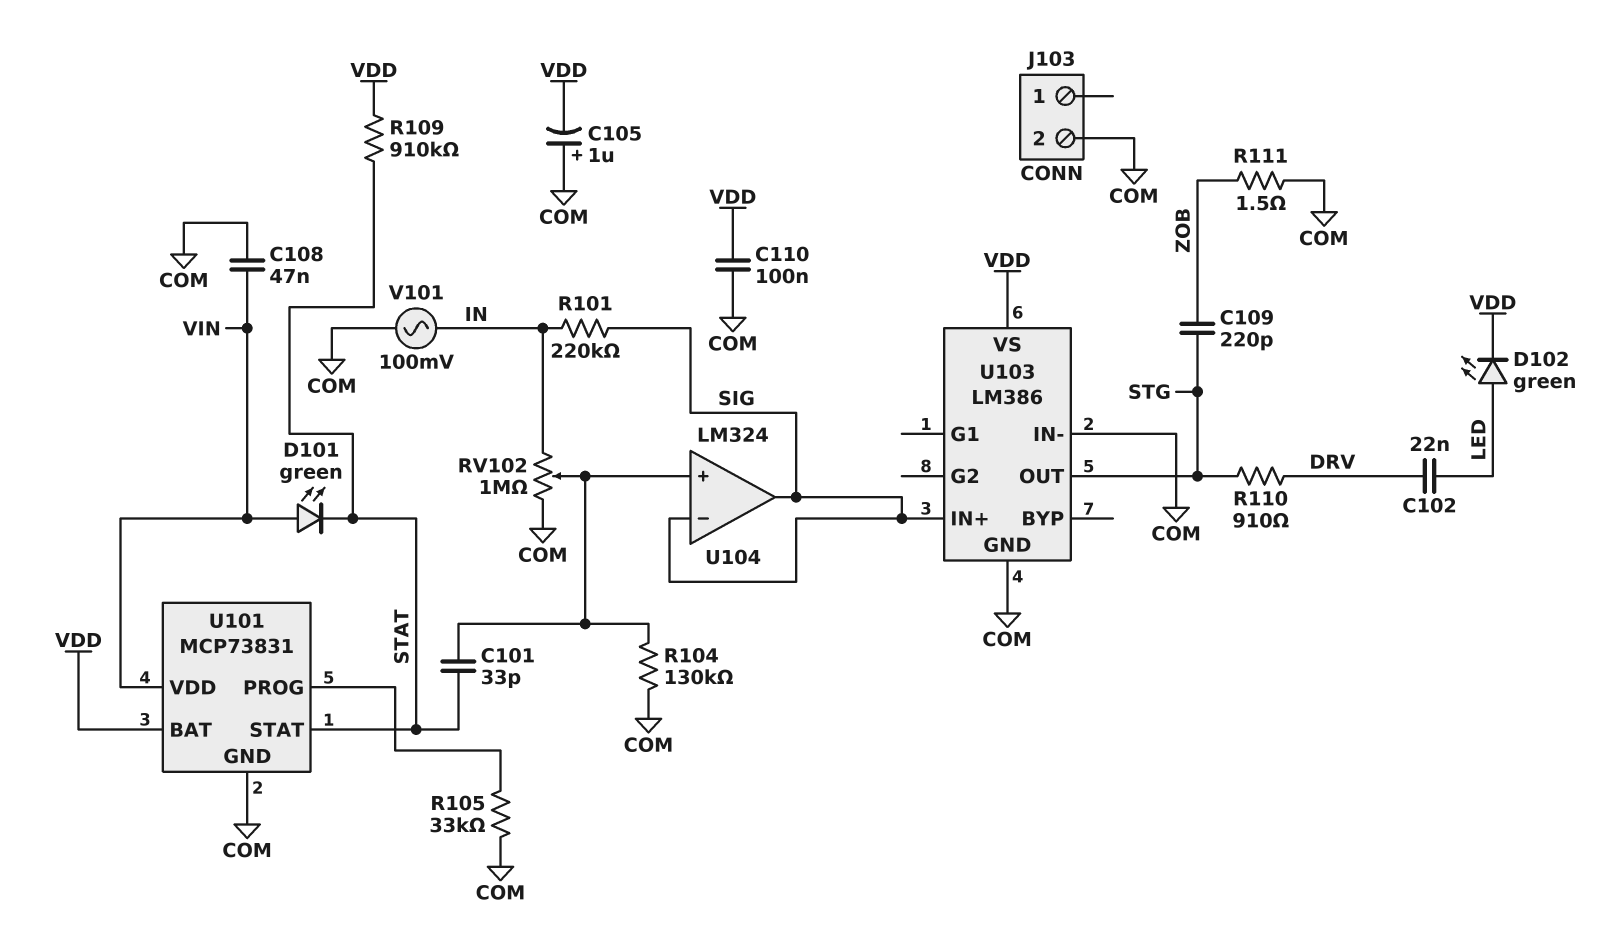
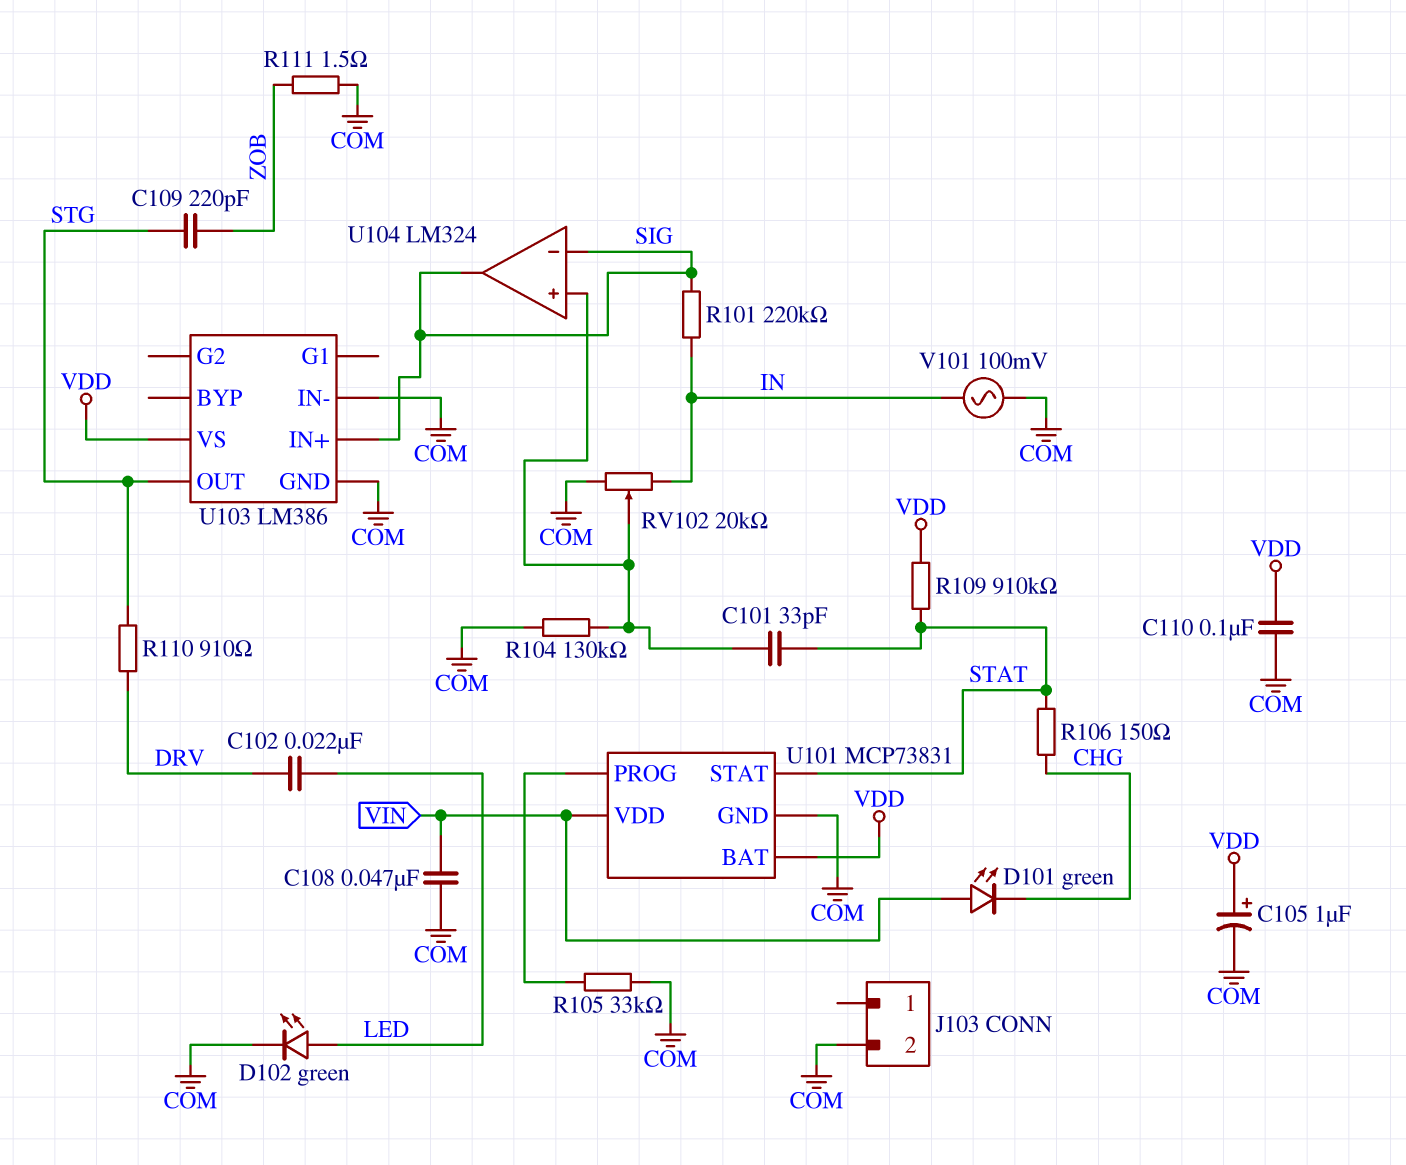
C105: 1uF (plus COM, minus VDD) -> 1uF (plus VDD, minus COM)
D101: LED green (A VIN, K STAT) -> LED green (A VIN, K CHG)
D102: LED green (A LED, K VDD) -> LED green (A LED, K COM)
R106: none -> 150 (CHG, STAT)
RV102: 1M (COM, IN, wiper U104/in+) -> 20k (COM, IN, wiper U104/in+)

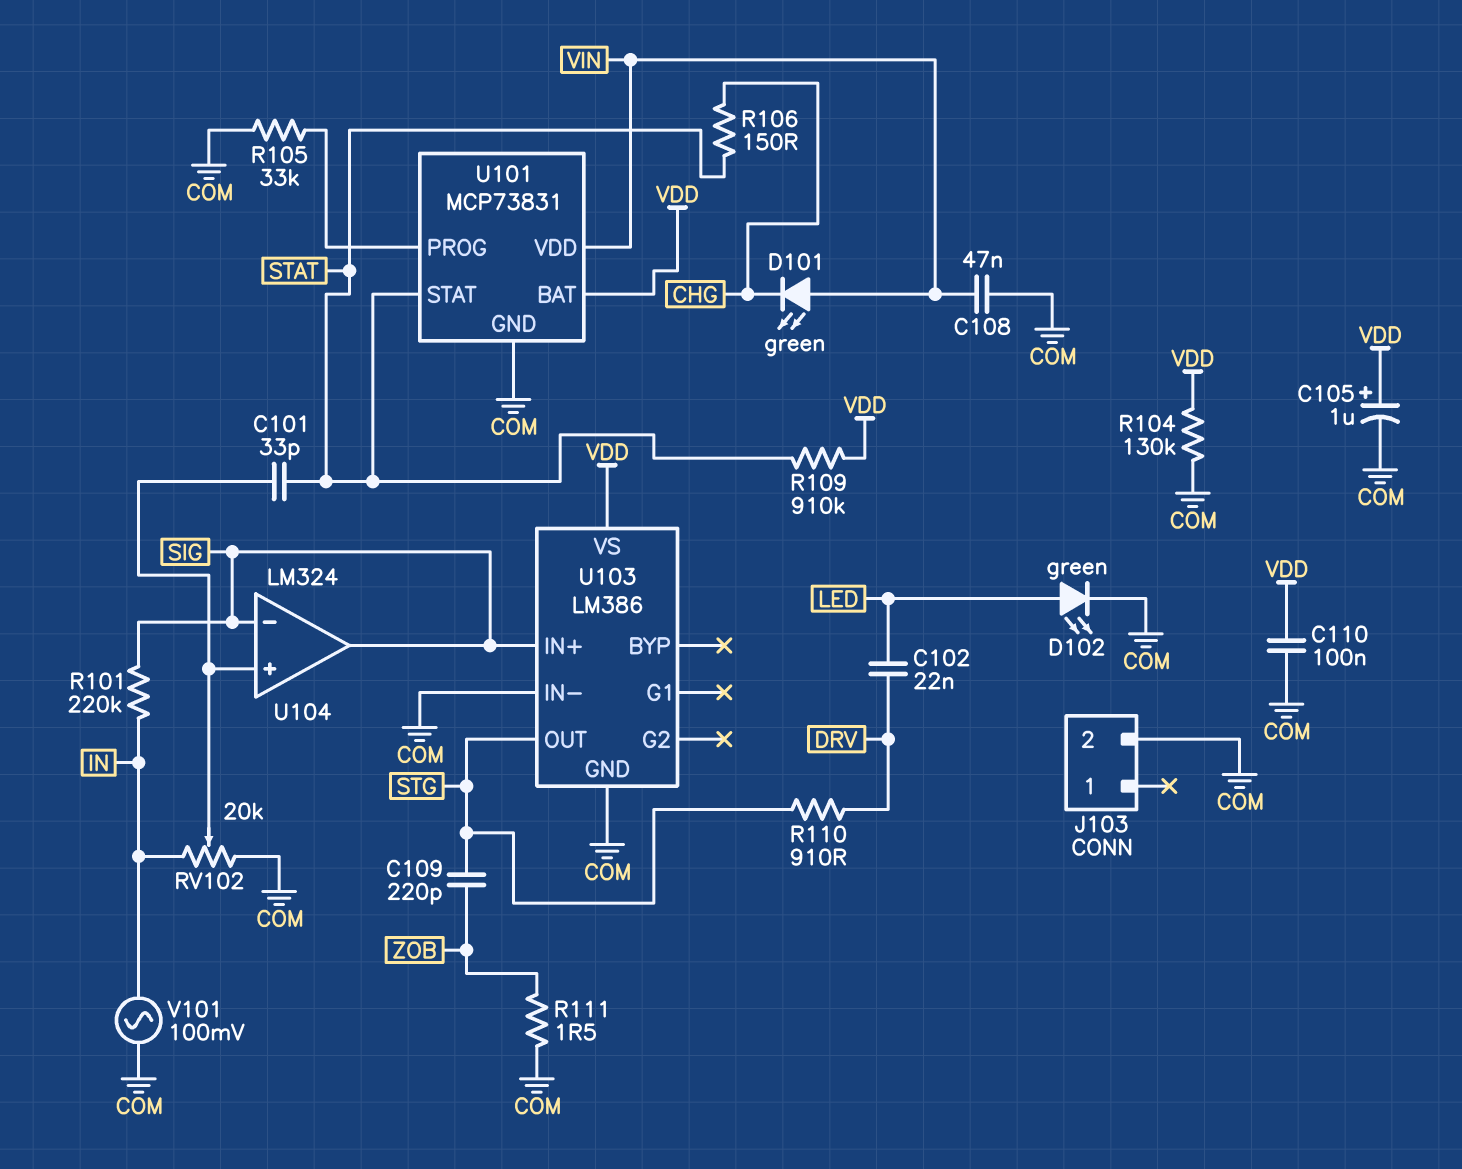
R104: 130k (COM, U104/in+) -> 130k (COM, VDD)

